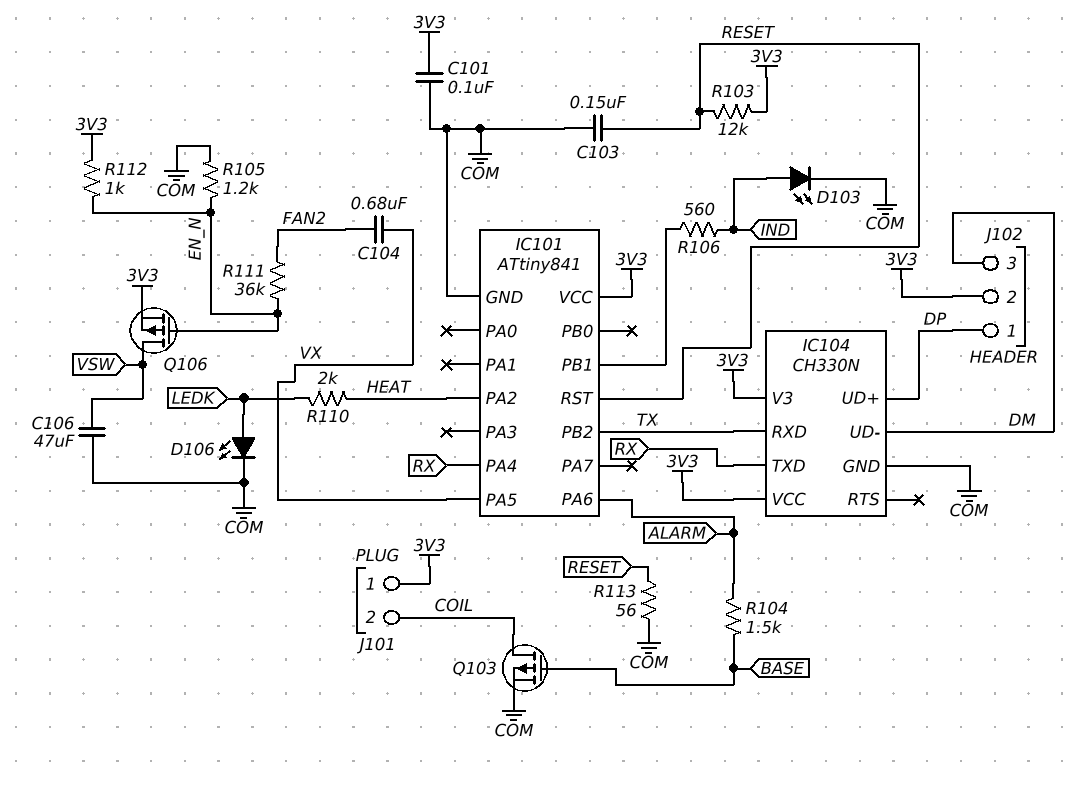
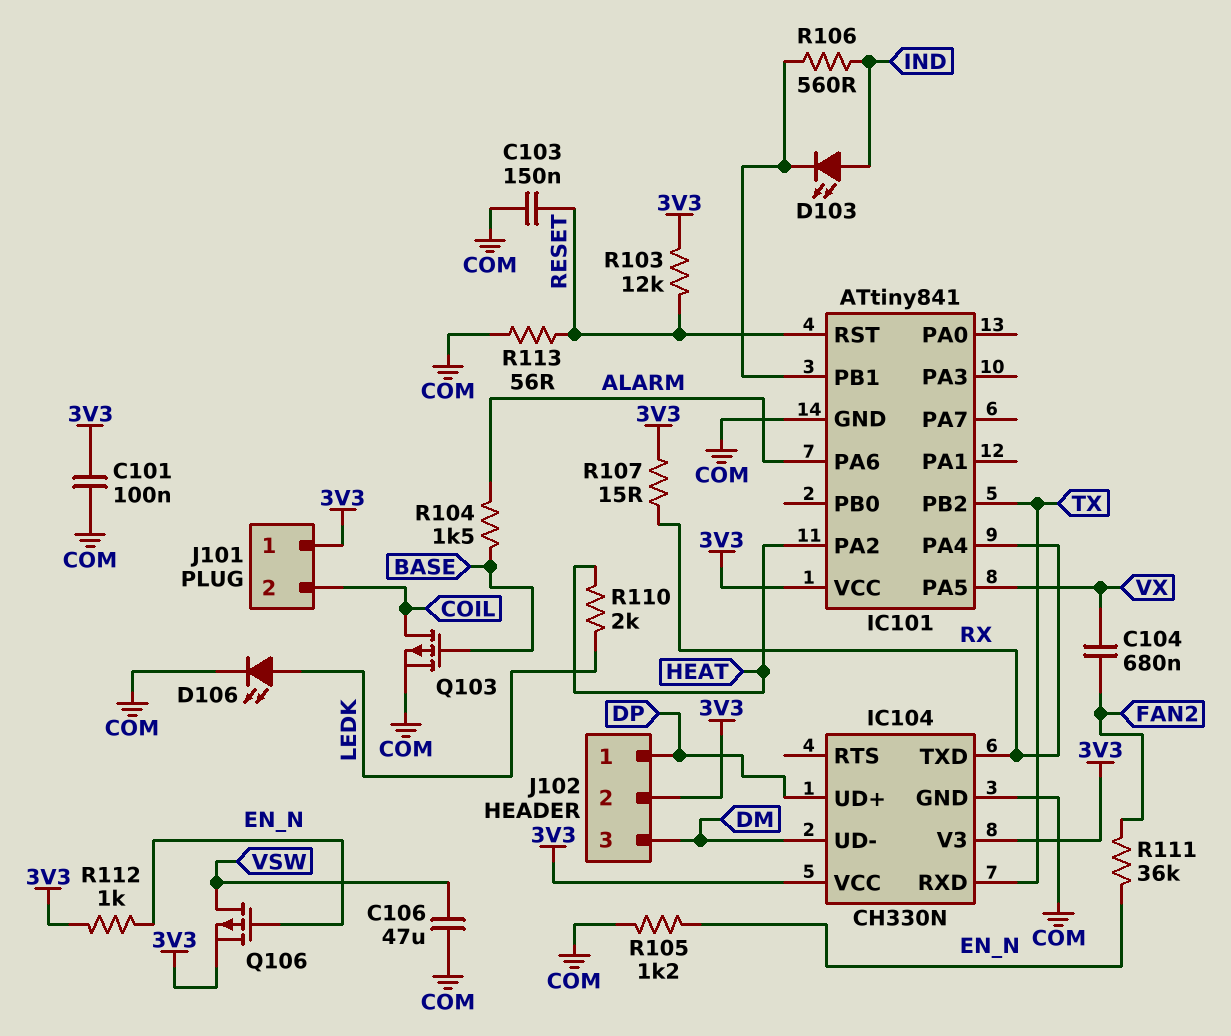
D103: LED (A IND, K COM) -> LED (A IND, K IC101/PB1)
R107: none -> 15 (3V3, RX)

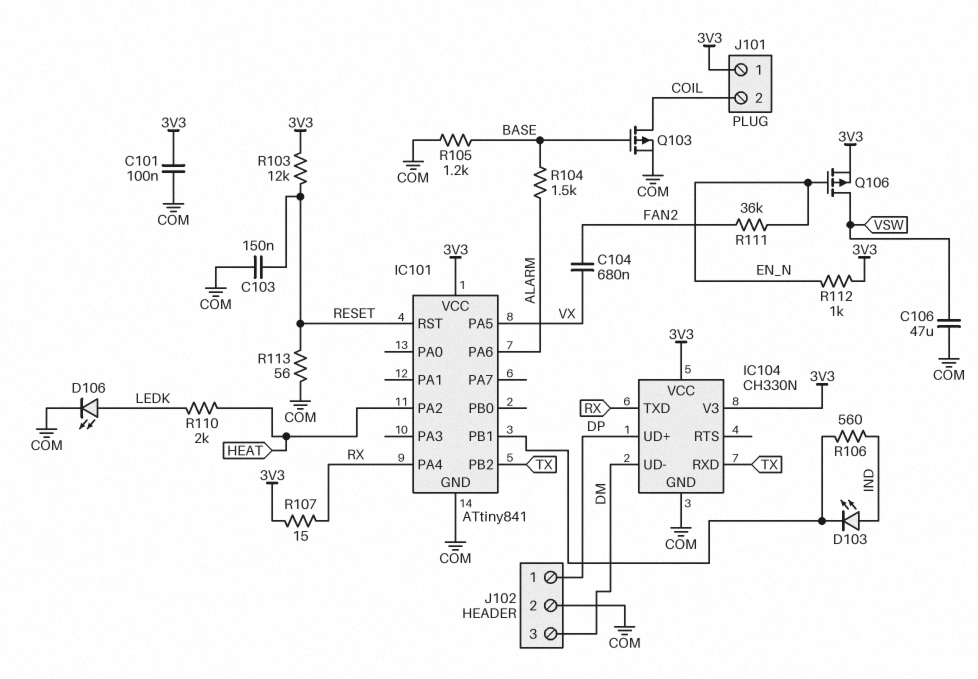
J102 pin 2: 3V3 -> COM
R105: 1.2k (COM, EN_N) -> 1.2k (BASE, COM)

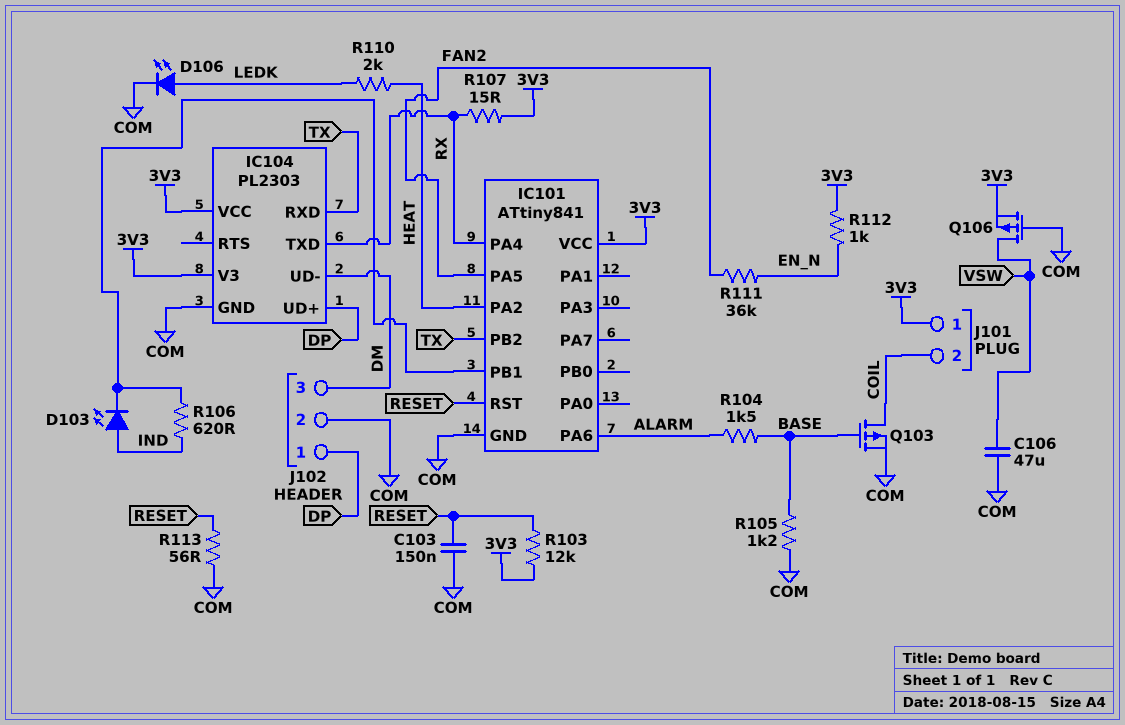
C101: 100nF (3V3, COM) -> none
C104: 680nF (FAN2, VX) -> none
IC101 pin PA5: VX -> FAN2
IC104: CH330N -> PL2303
Q106: PMOS (G EN_N, D VSW, S 3V3) -> PMOS (G COM, D VSW, S 3V3)
R106: 560 (IC101/PB1, IND) -> 620 (IC101/PB1, IND)

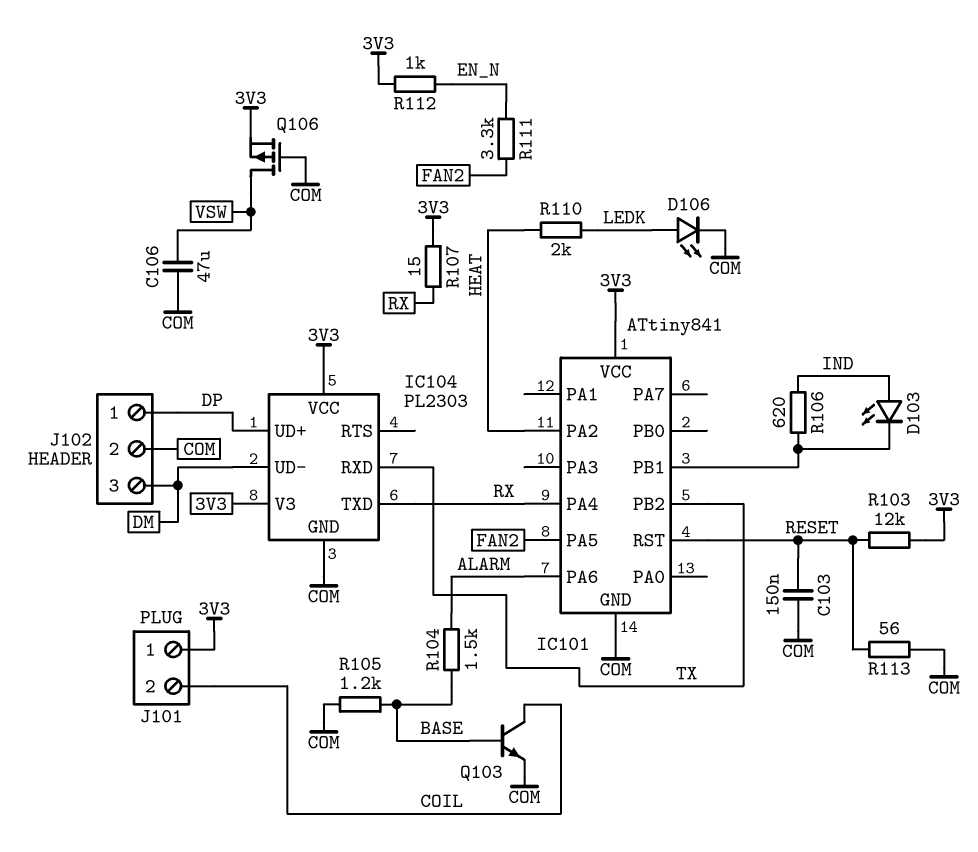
Q103: PMOS (G BASE, D COIL, S COM) -> NPN (B BASE, C COIL, E COM)
R111: 36k (EN_N, FAN2) -> 3.3k (EN_N, FAN2)

